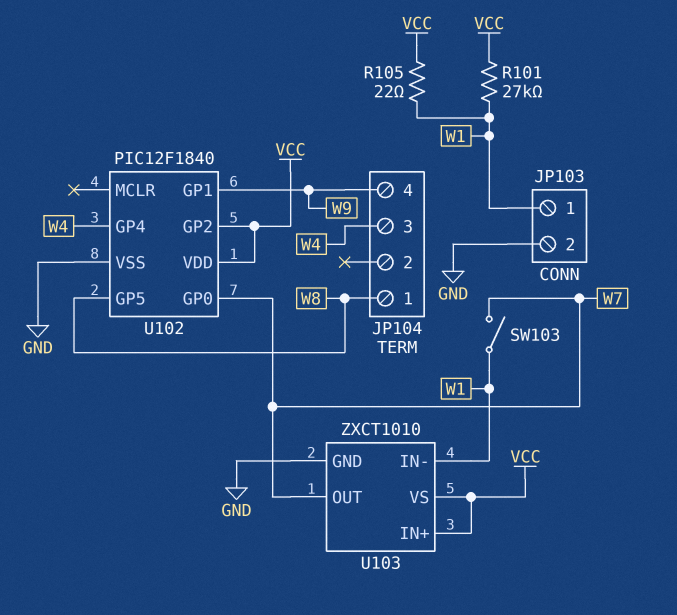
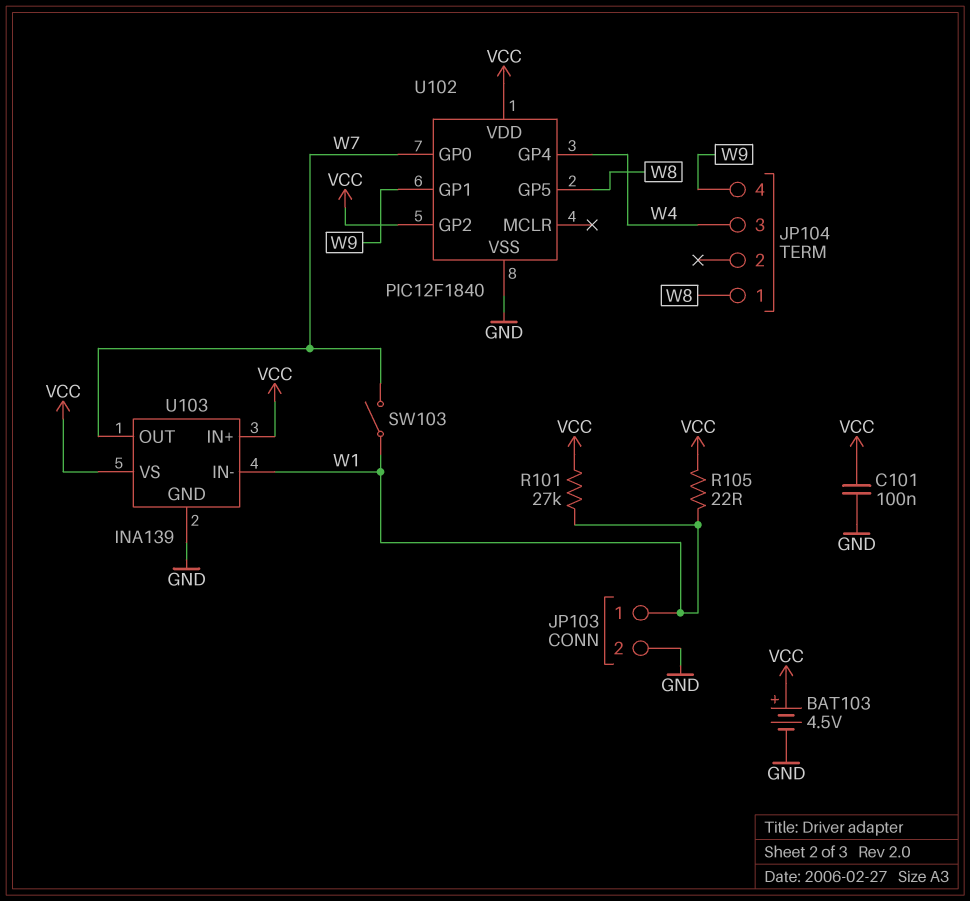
BAT103: none -> 4.5V (plus VCC, minus GND)
C101: none -> 100nF (GND, VCC)
U103: ZXCT1010 -> INA139

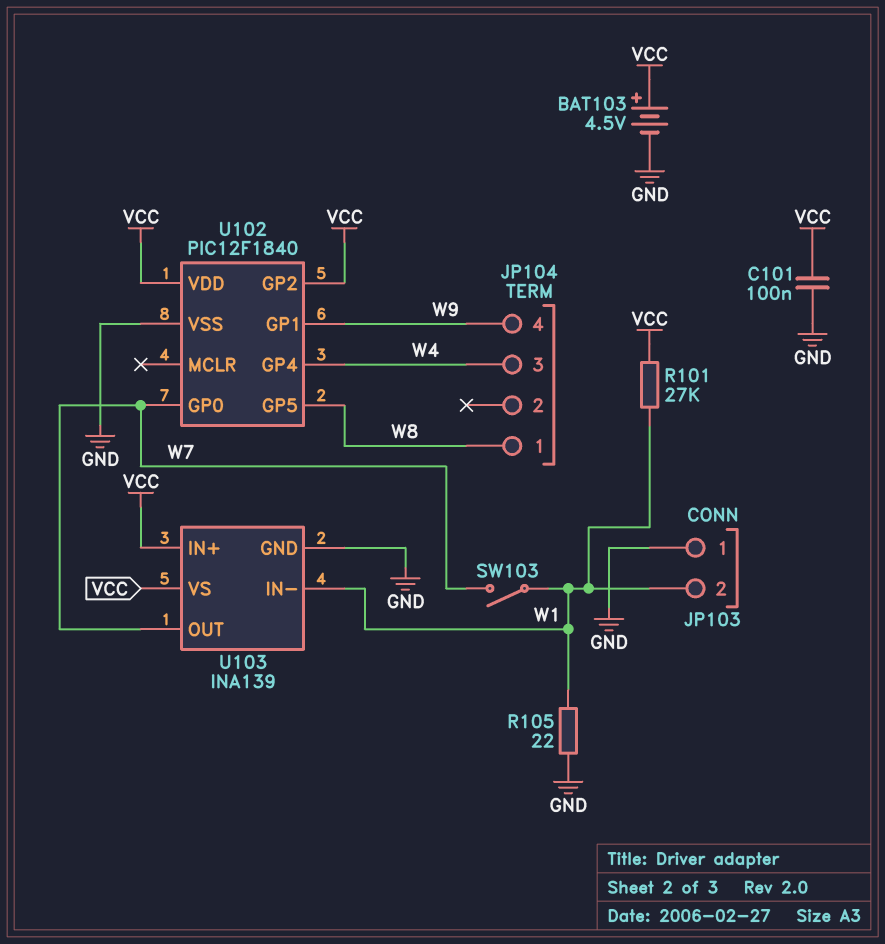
JP103 pin 1: W1 -> GND
JP103 pin 2: GND -> W1
R105: 22 (VCC, W1) -> 22 (GND, W1)

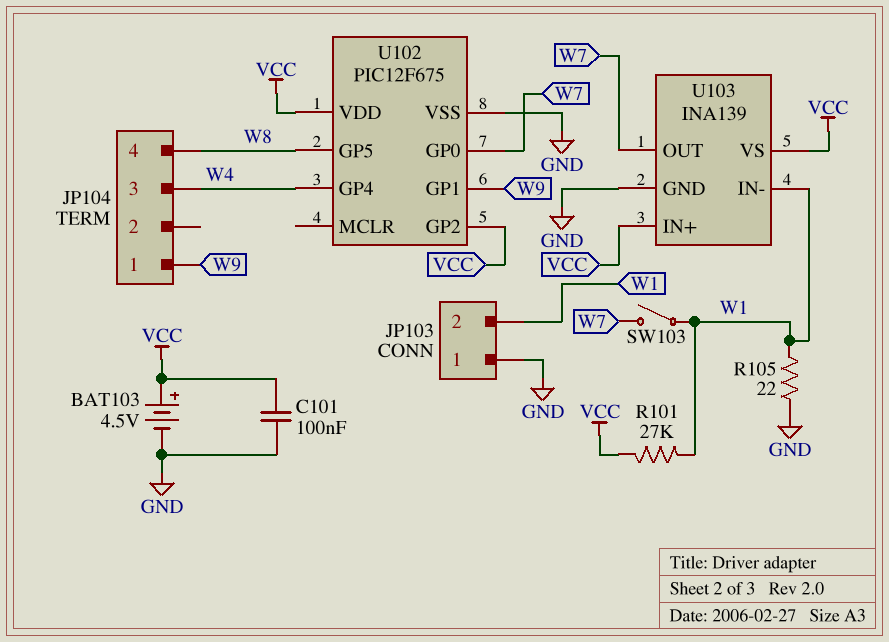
JP104 pin 1: W8 -> W9
JP104 pin 4: W9 -> W8
U102: PIC12F1840 -> PIC12F675

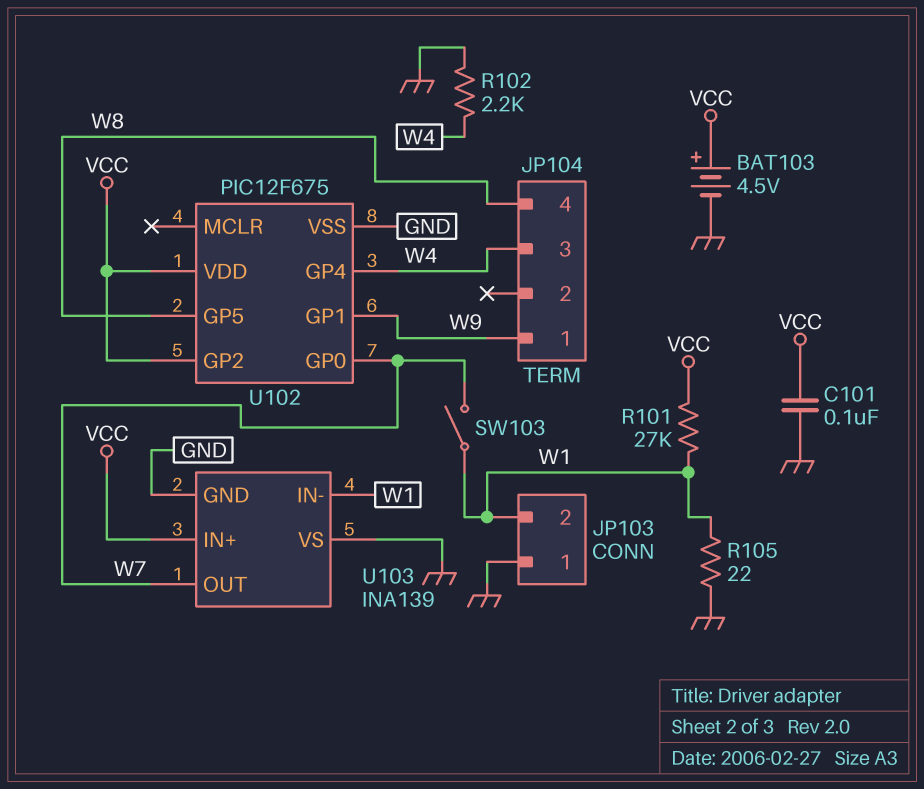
R102: none -> 2.2k (GND, W4)
U103 pin VS: VCC -> GND

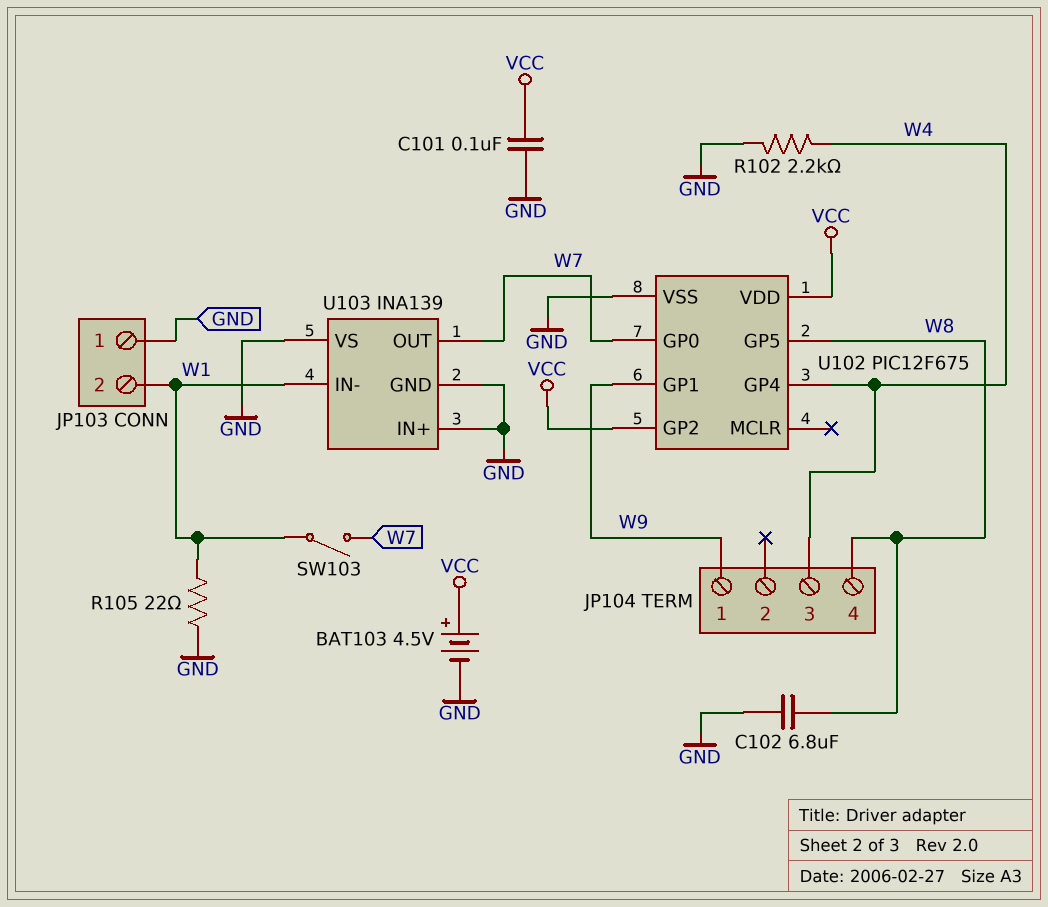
C102: none -> 6.8uF (GND, W8)
R101: 27k (VCC, W1) -> none
U103 pin IN+: VCC -> GND

